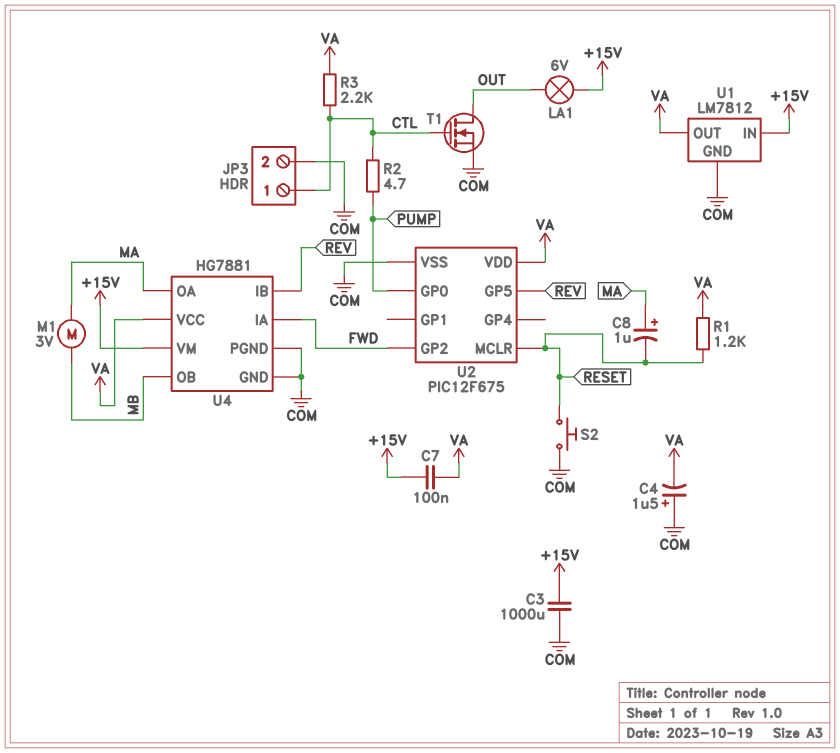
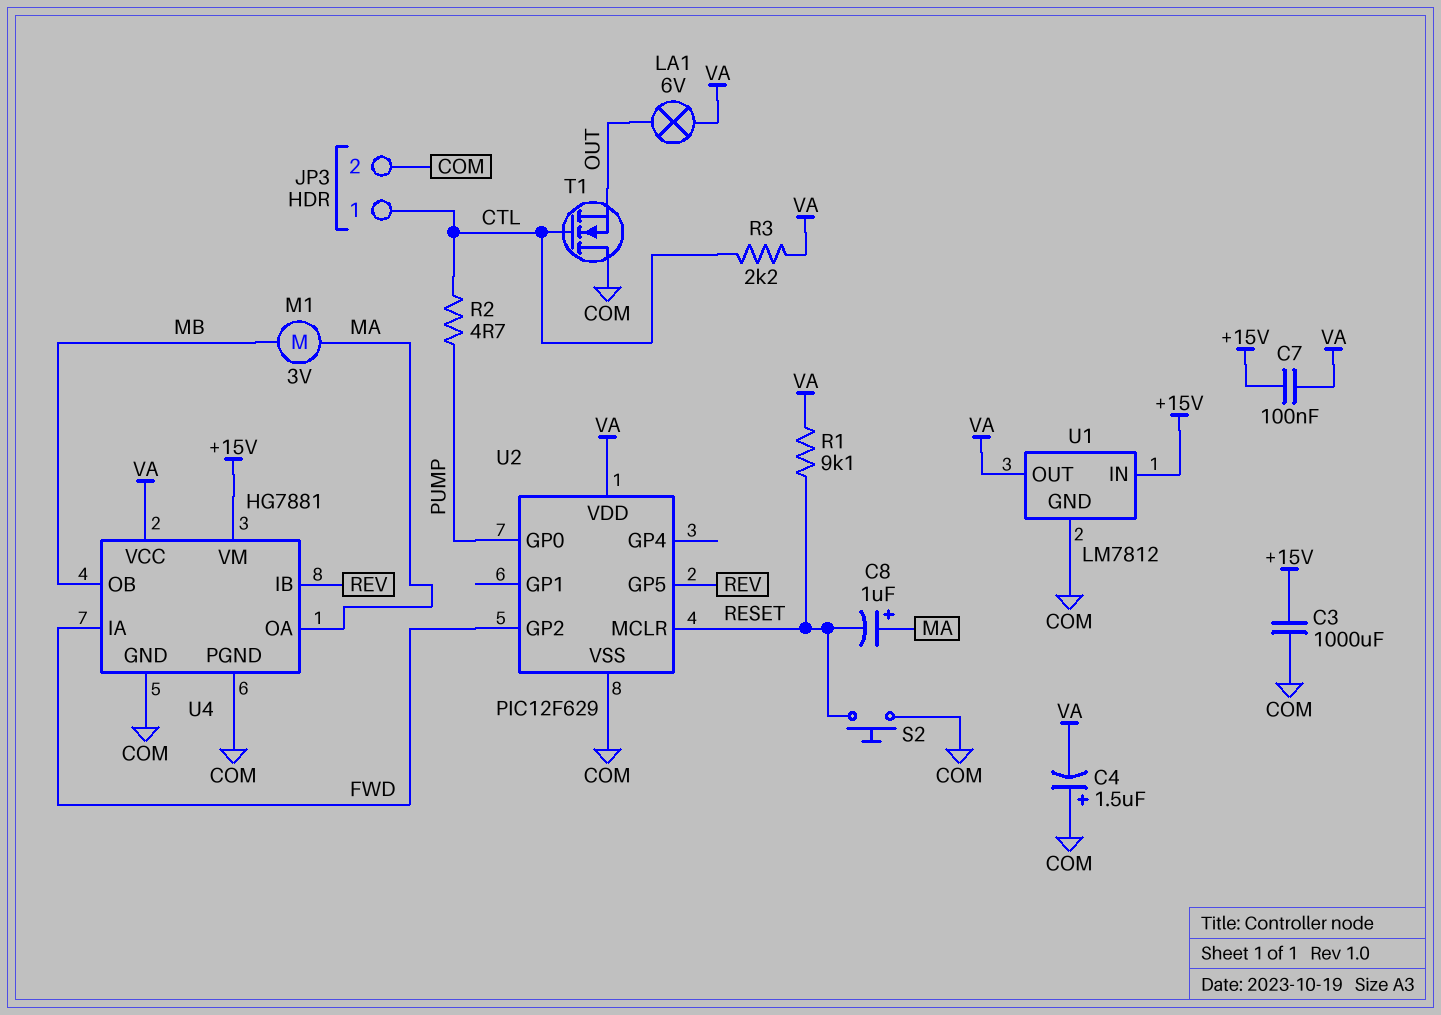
LA1: lamp 6V (+15V, OUT) -> lamp 6V (OUT, VA)
R1: 1.2k (RESET, VA) -> 9.1k (RESET, VA)
T1: NMOS (G CTL, D OUT, S COM) -> NMOS (G CTL, D COM, S OUT)
U2: PIC12F675 -> PIC12F629

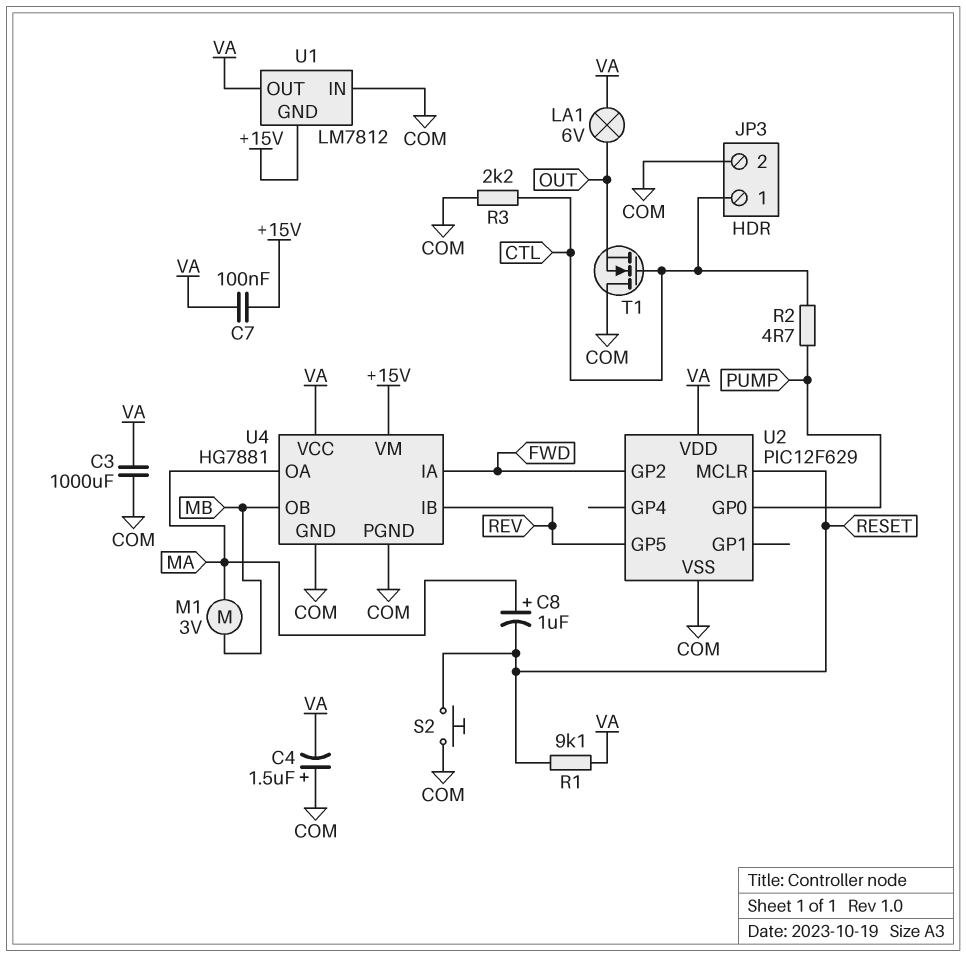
C3: 1000uF (+15V, COM) -> 1000uF (COM, VA)
R3: 2.2k (CTL, VA) -> 2.2k (COM, CTL)
U1 pin GND: COM -> +15V
U1 pin IN: +15V -> COM

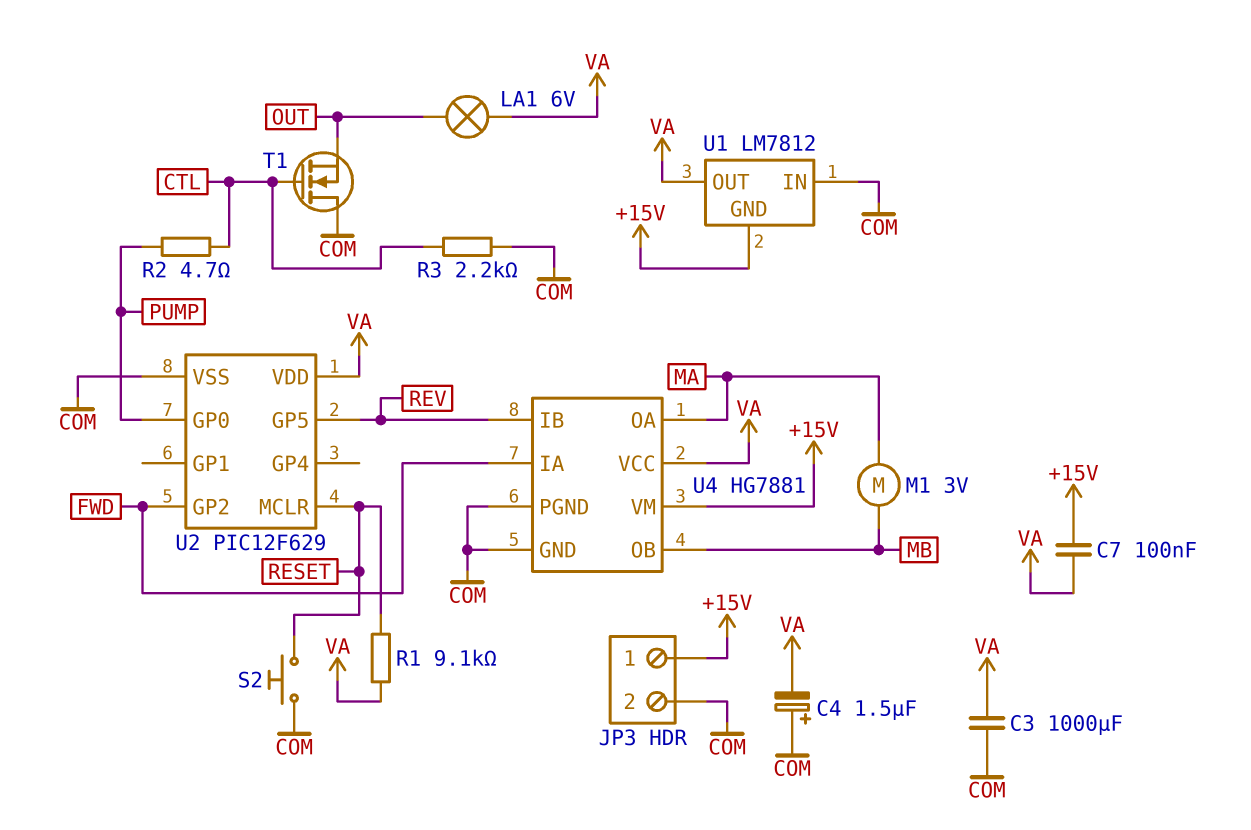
C8: 1uF (plus MA, minus RESET) -> none
JP3 pin 1: CTL -> +15V

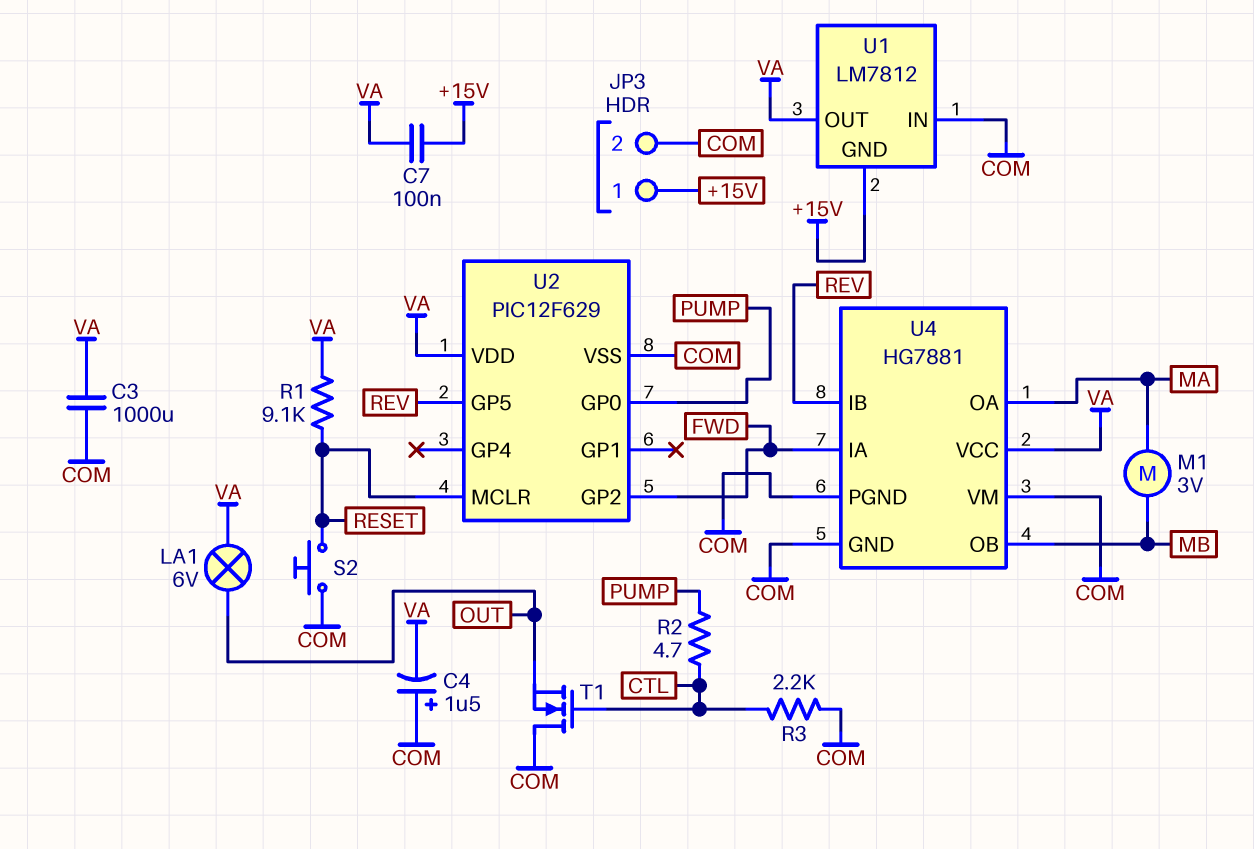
U4 pin VM: +15V -> COM

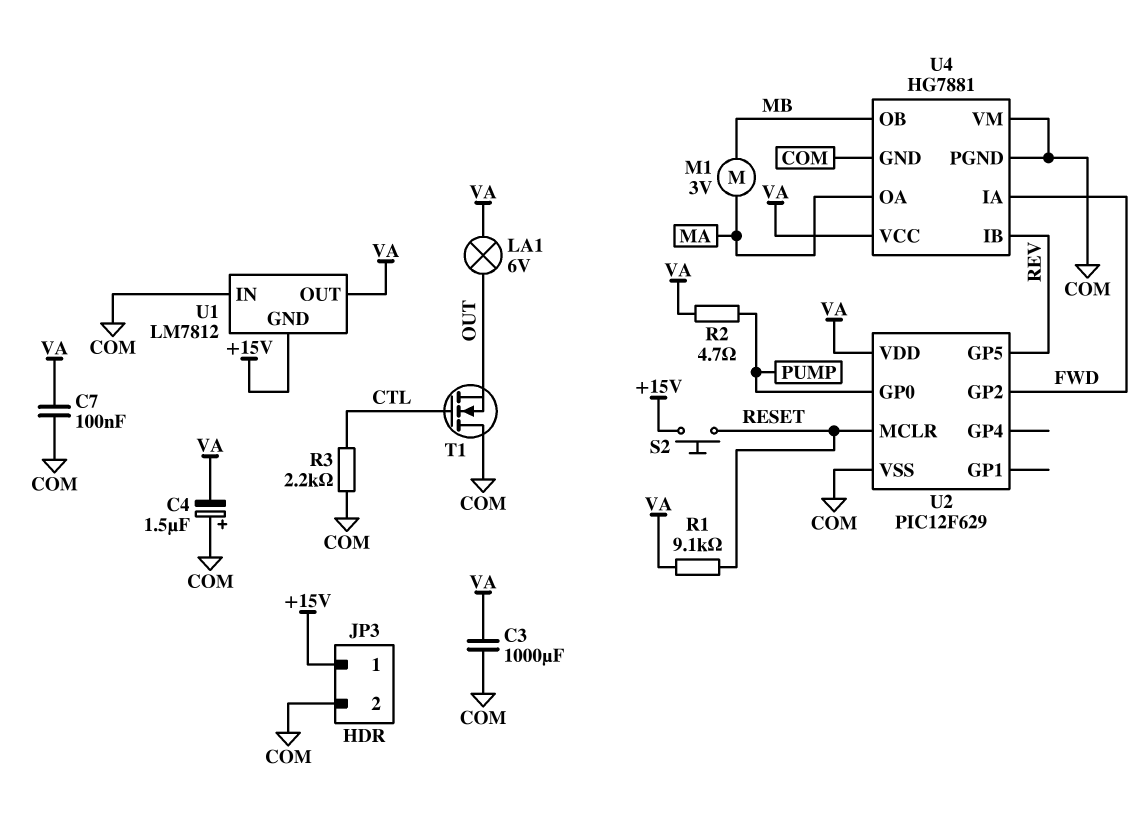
C7: 100nF (+15V, VA) -> 100nF (COM, VA)
R2: 4.7 (CTL, PUMP) -> 4.7 (PUMP, VA)
S2: button (COM, RESET) -> button (+15V, RESET)

